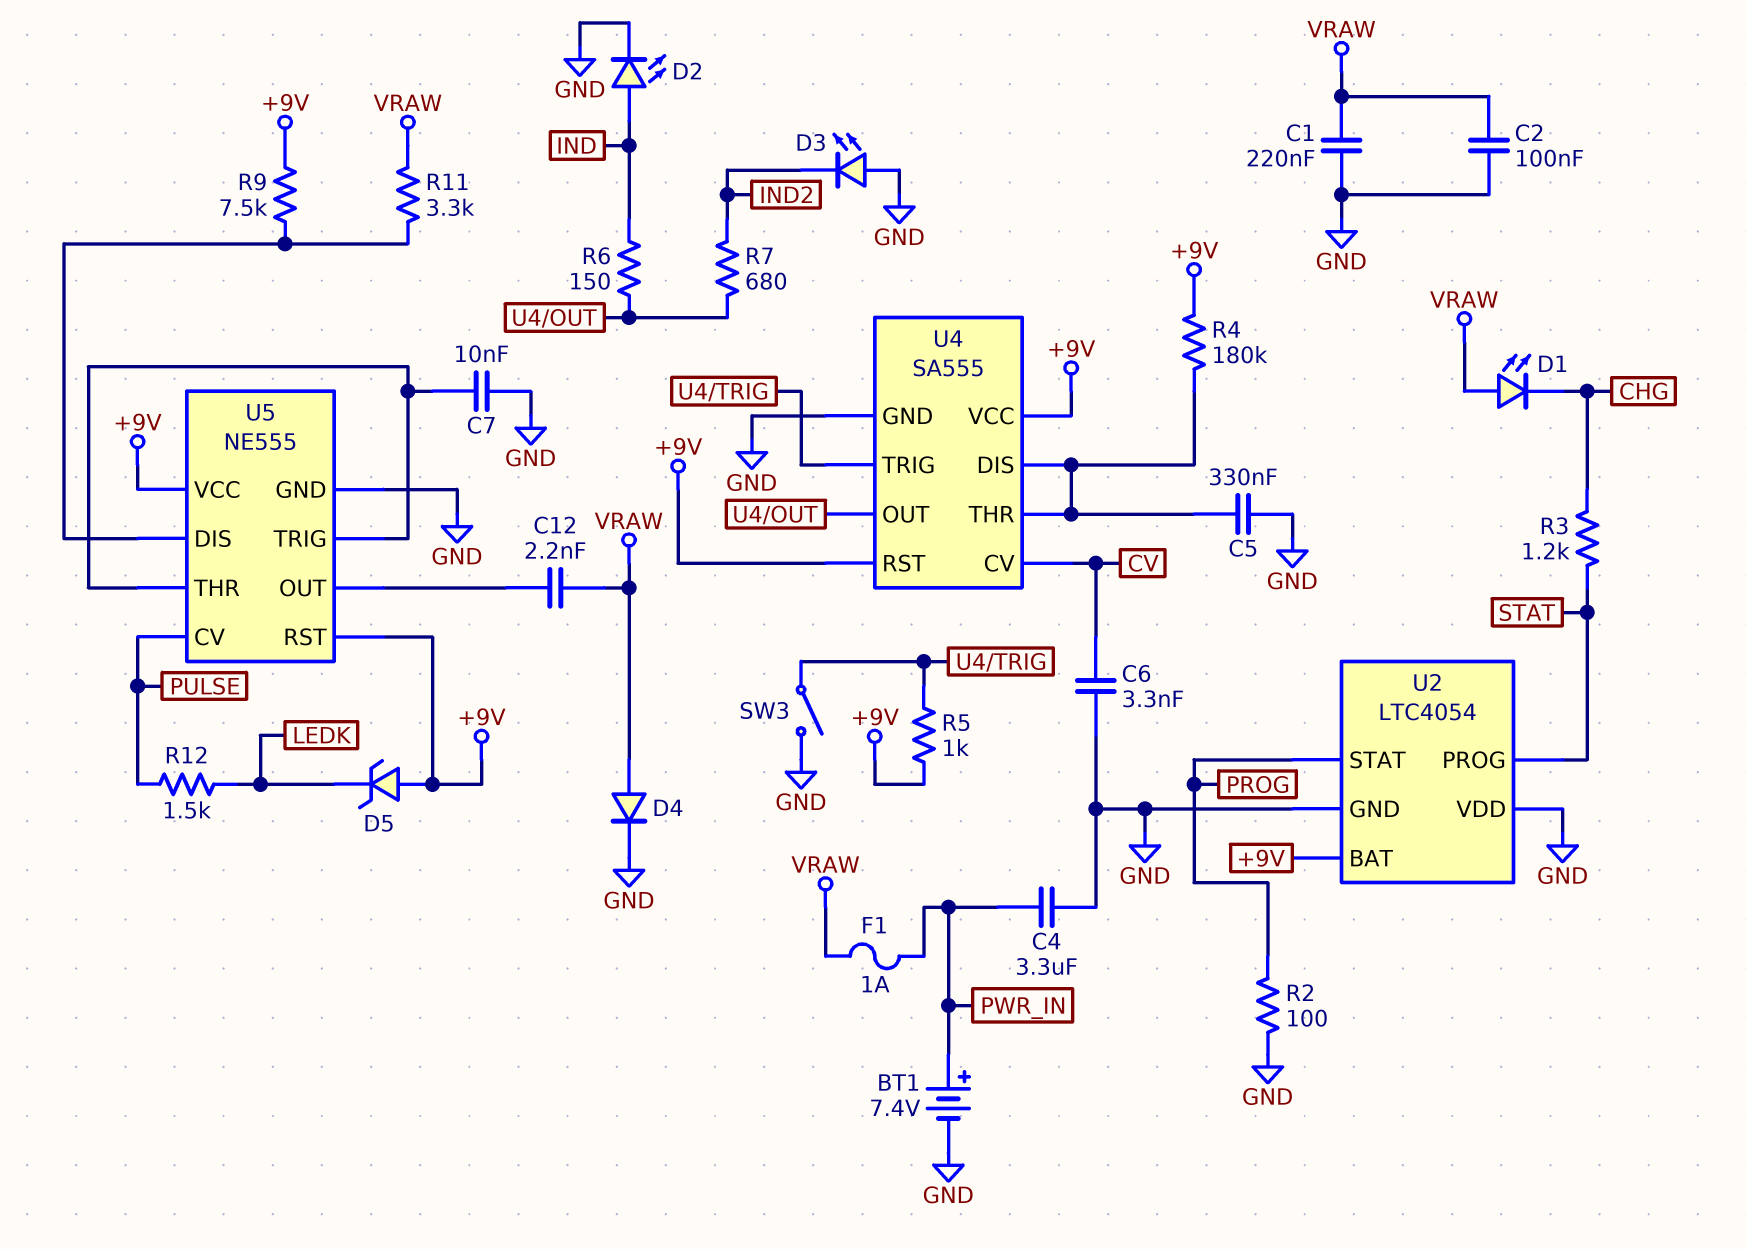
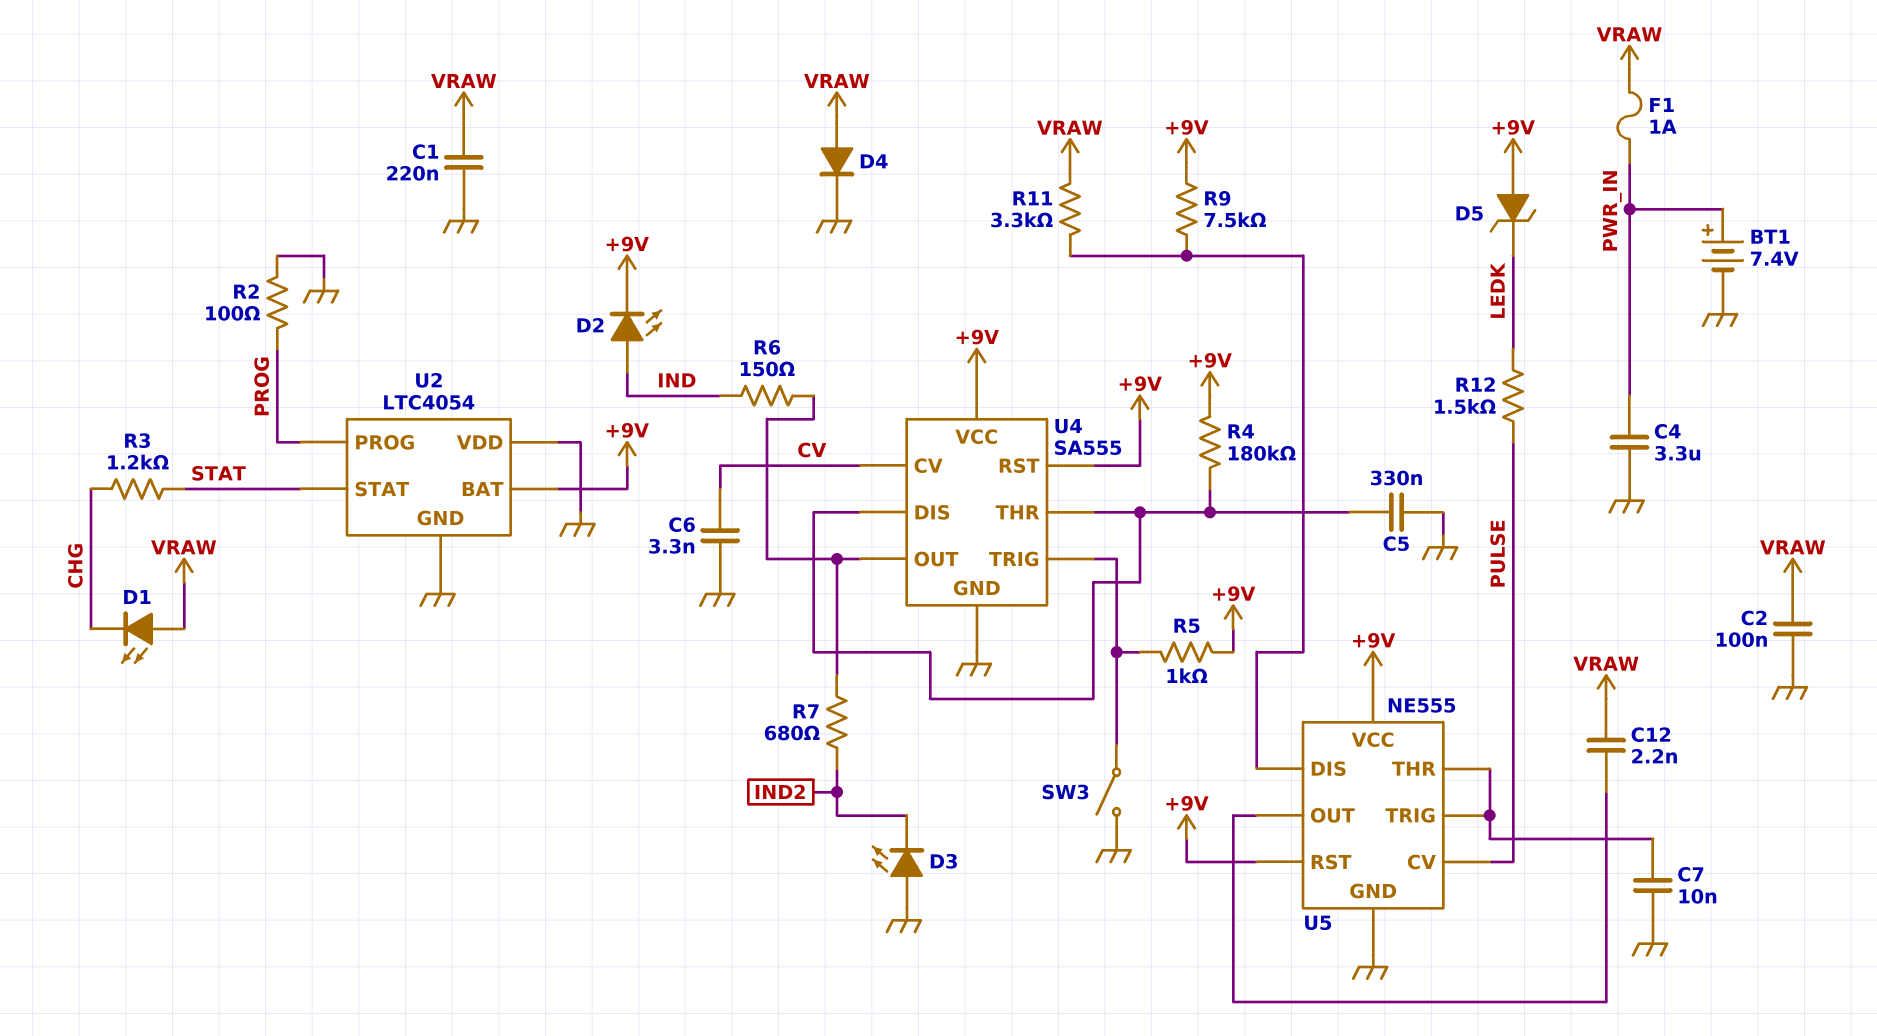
D2: LED (A IND, K GND) -> LED (A IND, K +9V)
U2 pin PROG: STAT -> PROG
U2 pin STAT: PROG -> STAT

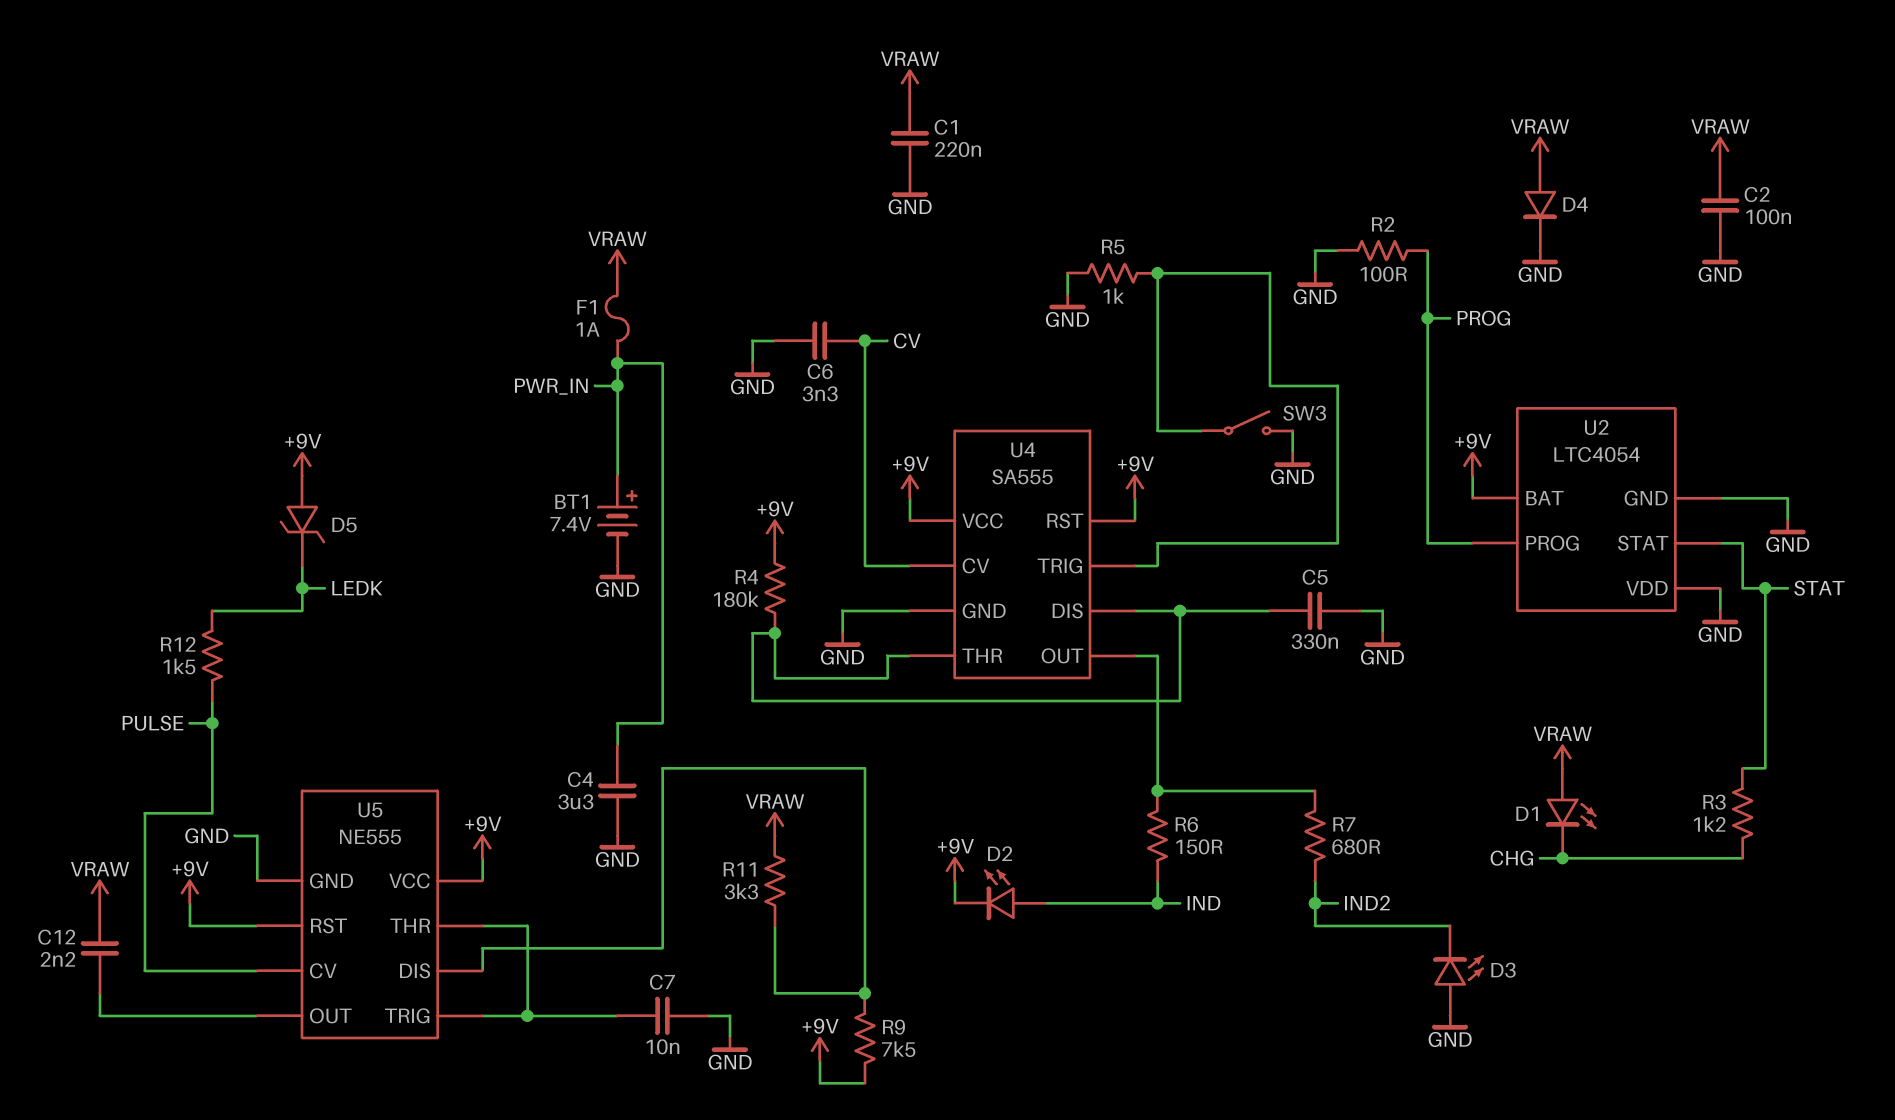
R5: 1k (+9V, U4/TRIG) -> 1k (GND, U4/TRIG)

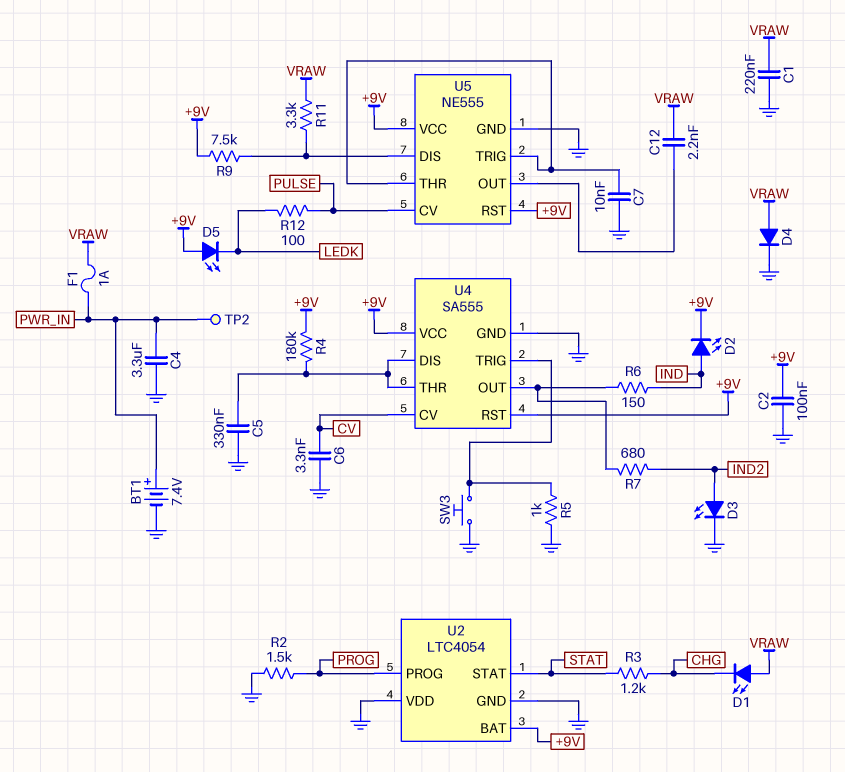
C2: 100nF (GND, VRAW) -> 100nF (+9V, GND)
D3: LED (A GND, K IND2) -> LED (A IND2, K GND)
D5: zener (A +9V, K LEDK) -> LED (A +9V, K LEDK)
R2: 100 (GND, PROG) -> 1.5k (GND, PROG)
R12: 1.5k (LEDK, PULSE) -> 100 (LEDK, PULSE)
SW3: switch (GND, U4/TRIG) -> button (GND, U4/TRIG)
TP2: none -> test point (PWR_IN)

